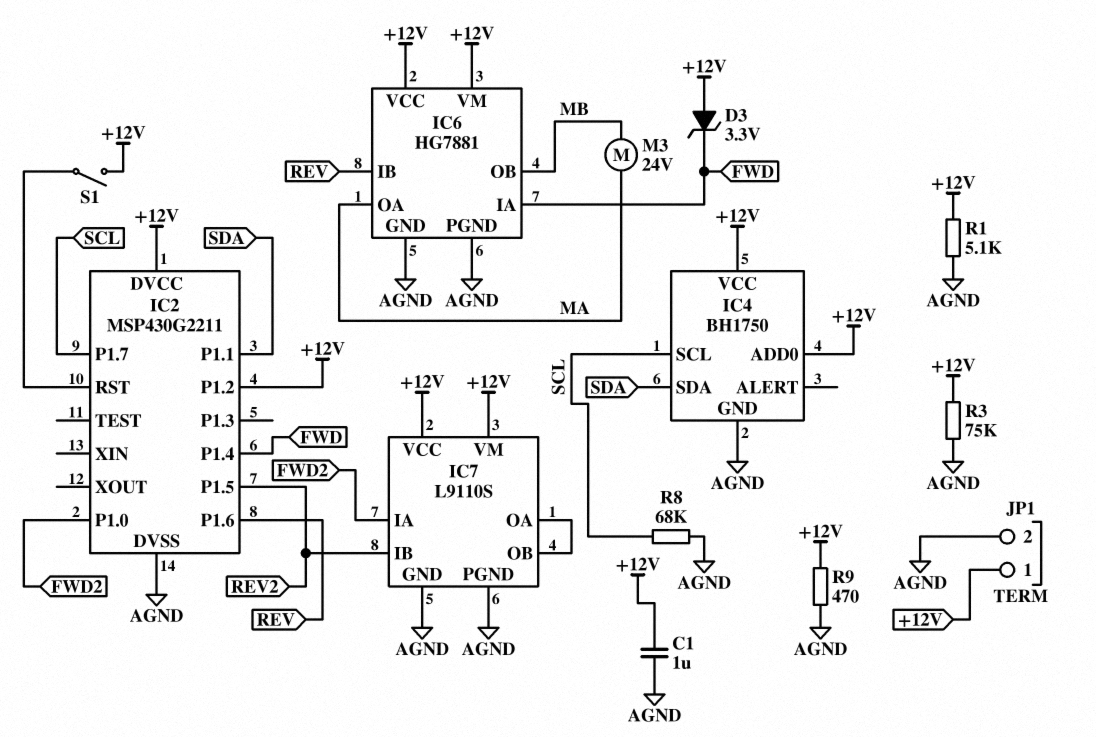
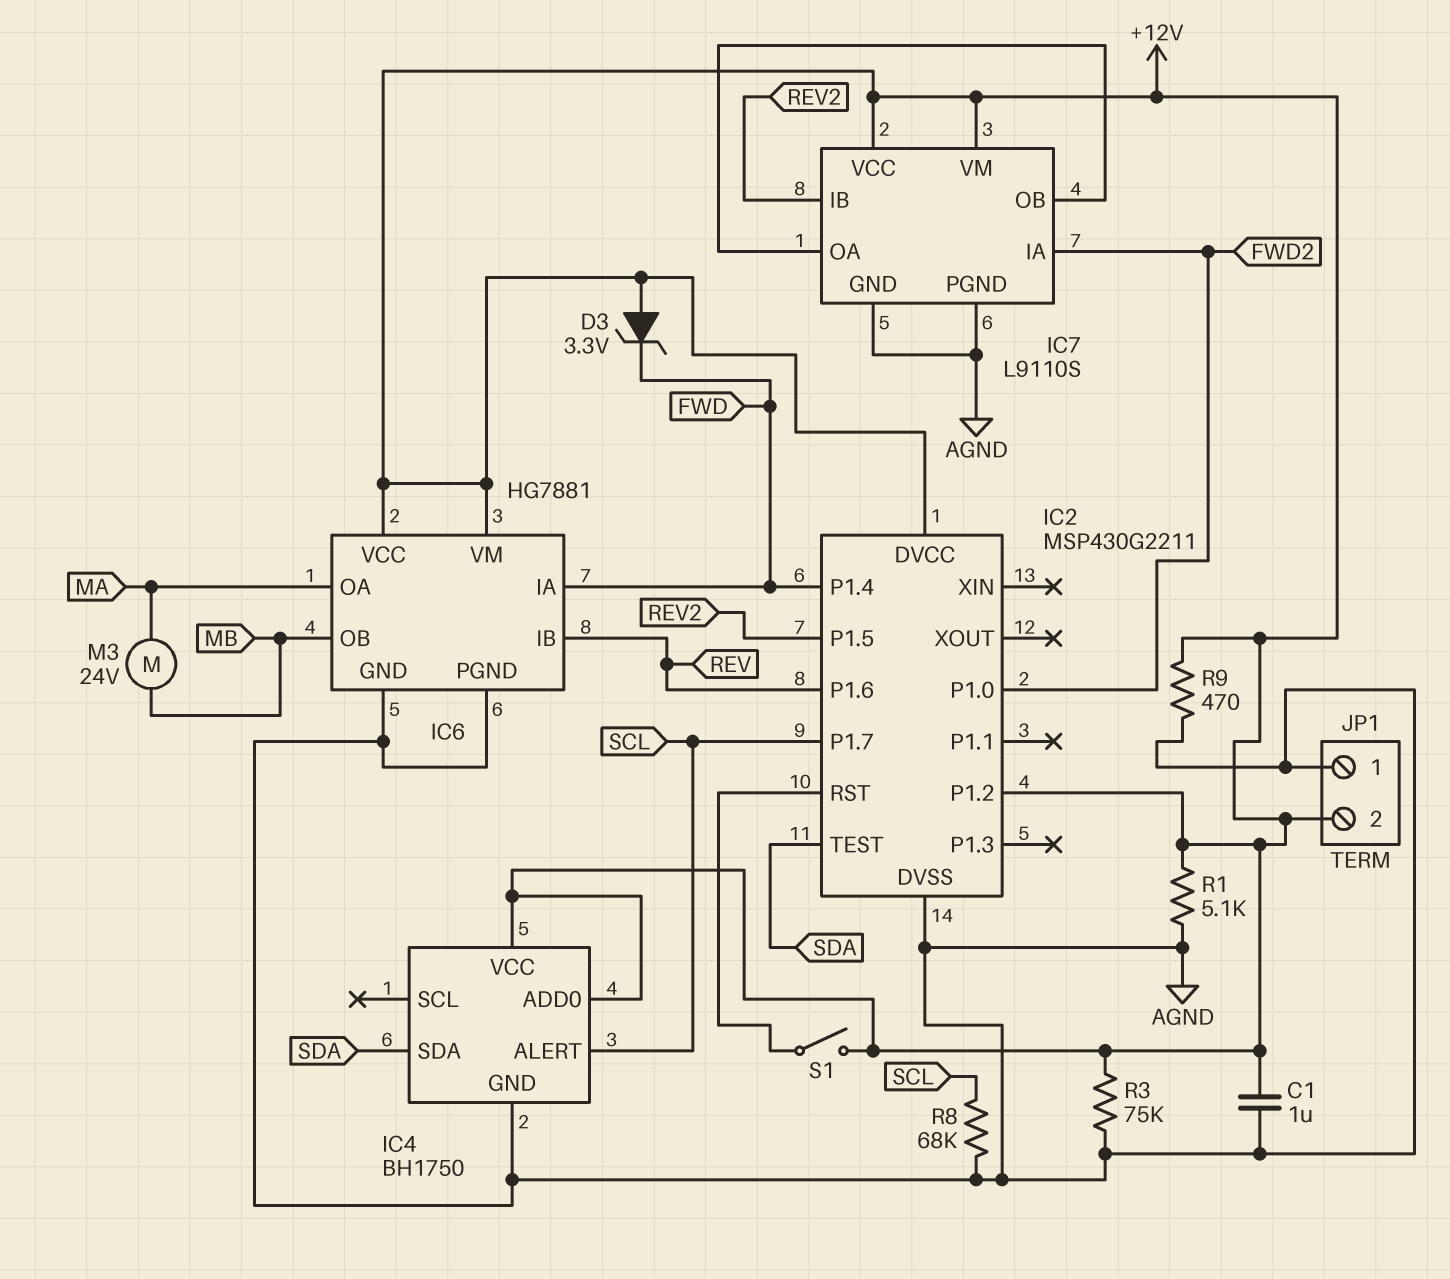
IC2 pin P1.1: SDA -> none
IC2 pin TEST: none -> SDA
IC4 pin ALERT: none -> SCL
IC4 pin SCL: SCL -> none
JP1 pin 1: +12V -> AGND
JP1 pin 2: AGND -> +12V

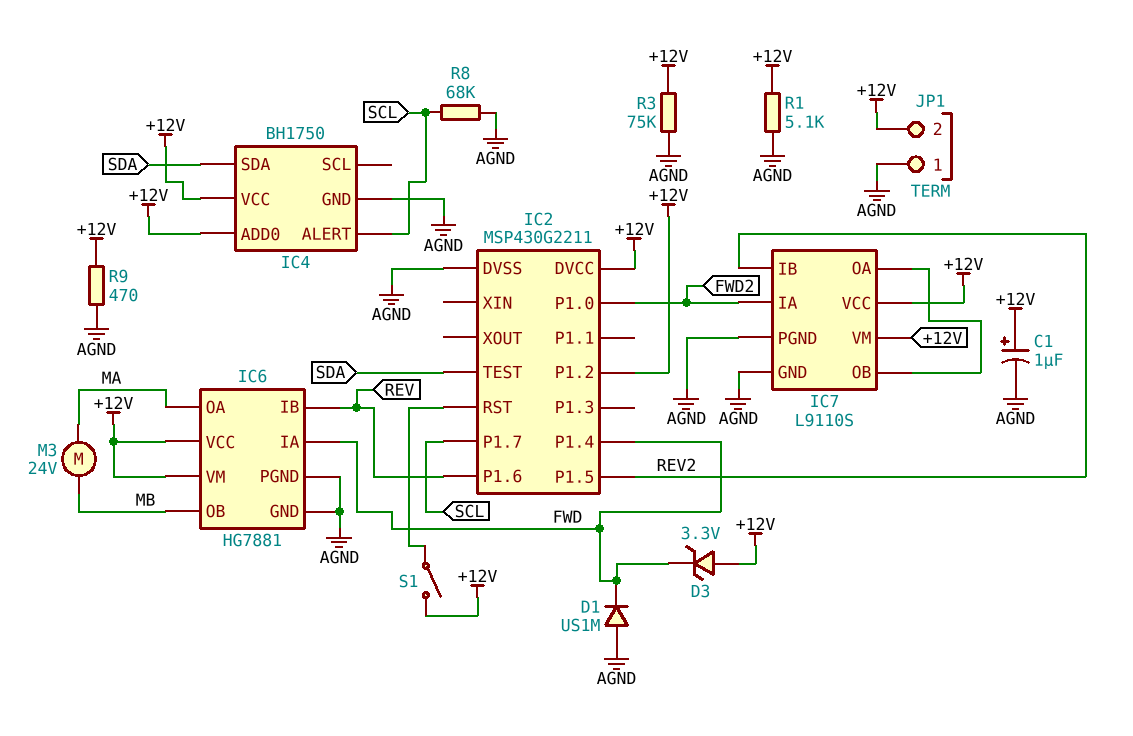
C1: 1uF (+12V, AGND) -> 1uF (plus +12V, minus AGND)
D1: none -> diode US1M (A AGND, K FWD)

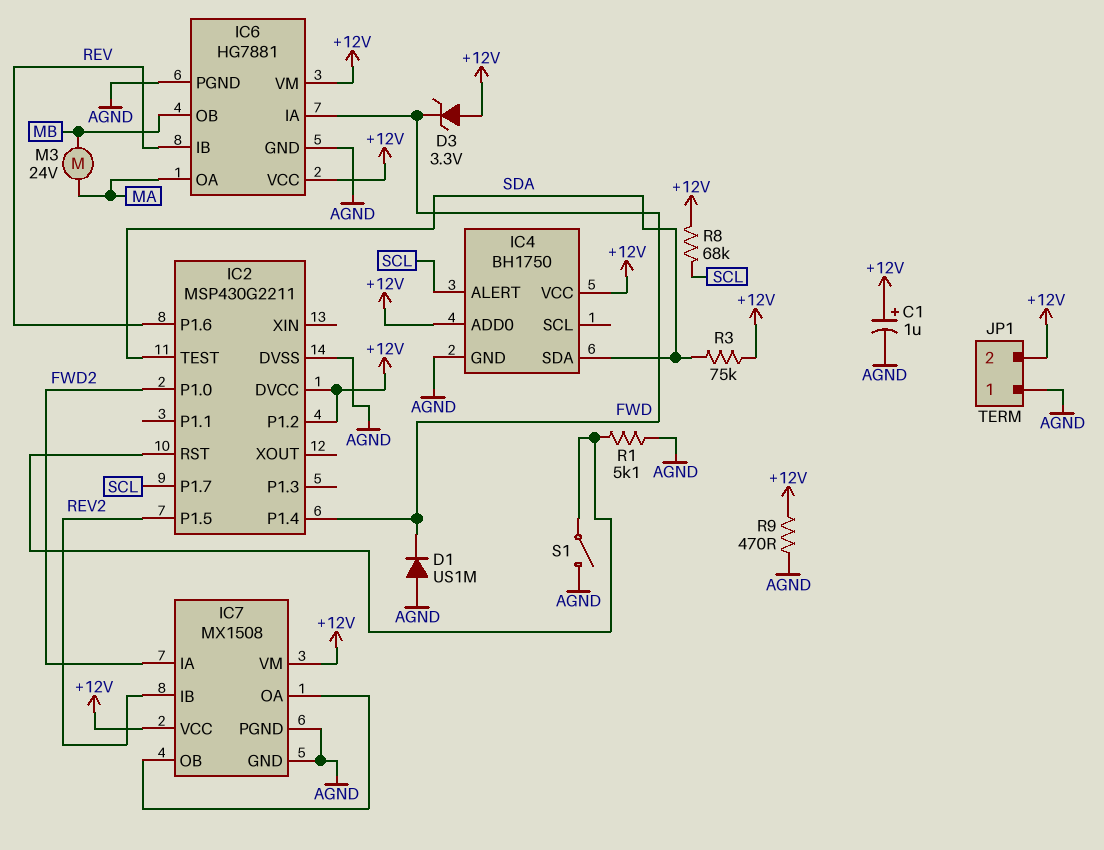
IC7: L9110S -> MX1508
R1: 5.1k (+12V, AGND) -> 5.1k (AGND, IC2/RST)
R3: 75k (+12V, AGND) -> 75k (+12V, SDA)
R8: 68k (AGND, SCL) -> 68k (+12V, SCL)
S1: switch (+12V, IC2/RST) -> switch (AGND, IC2/RST)

